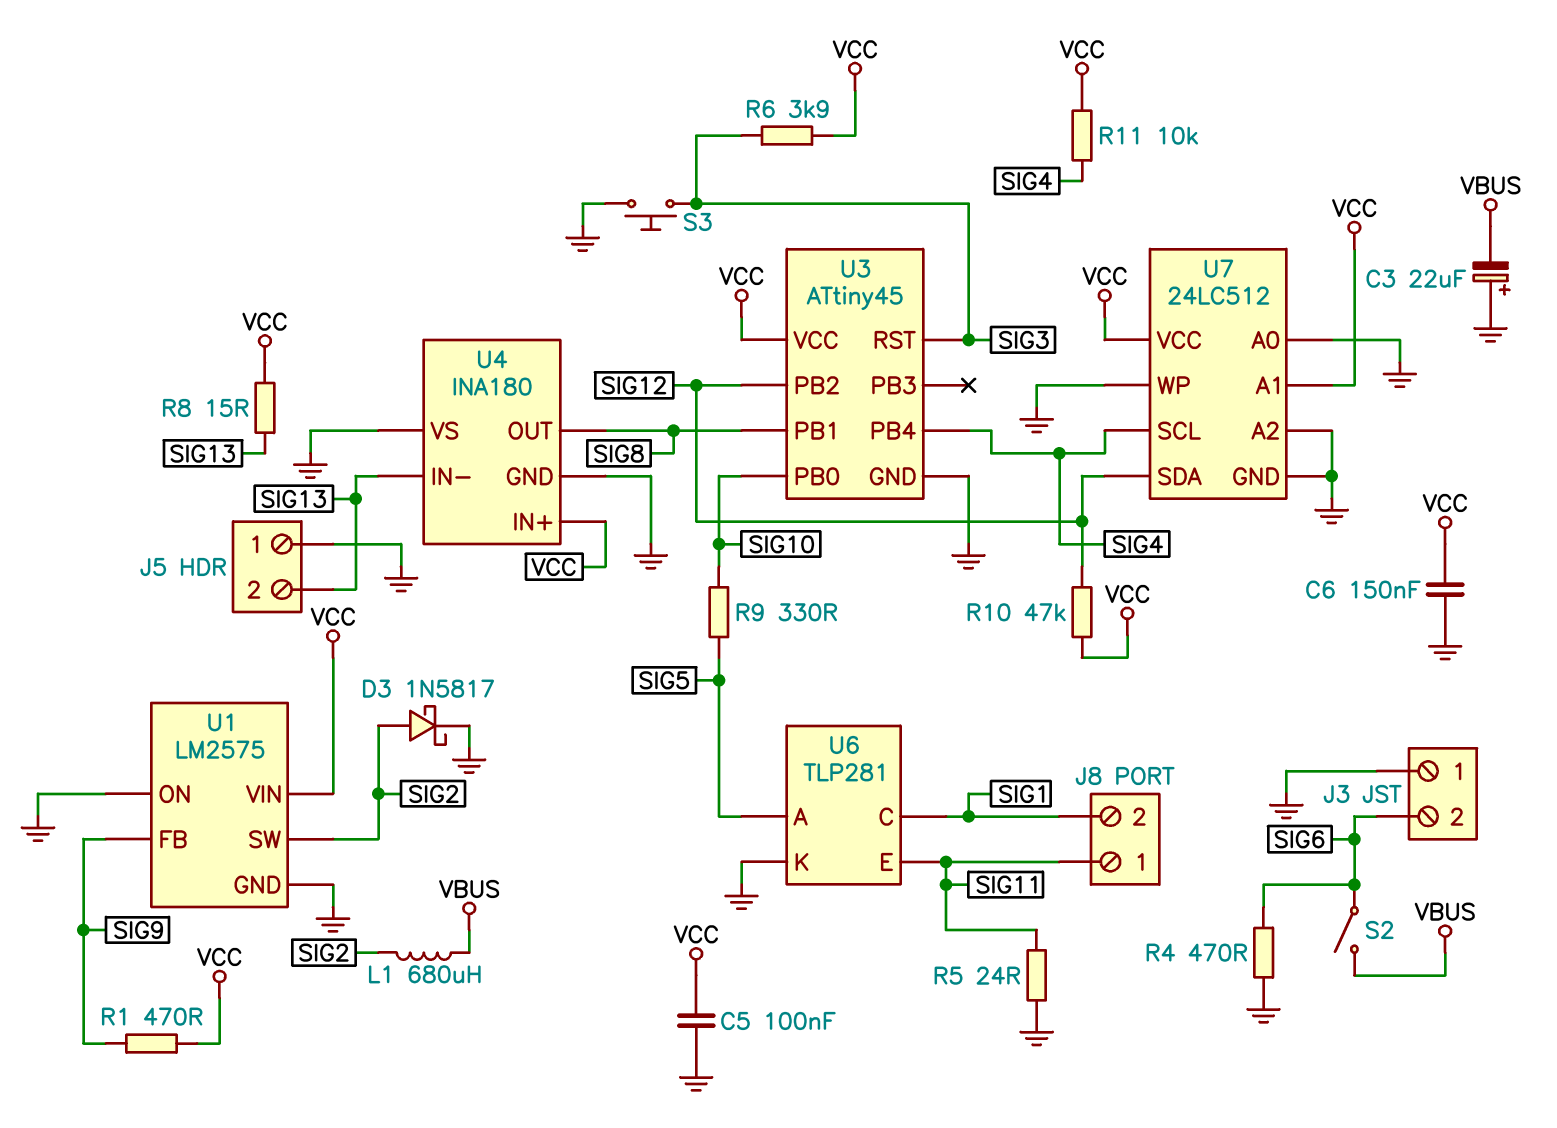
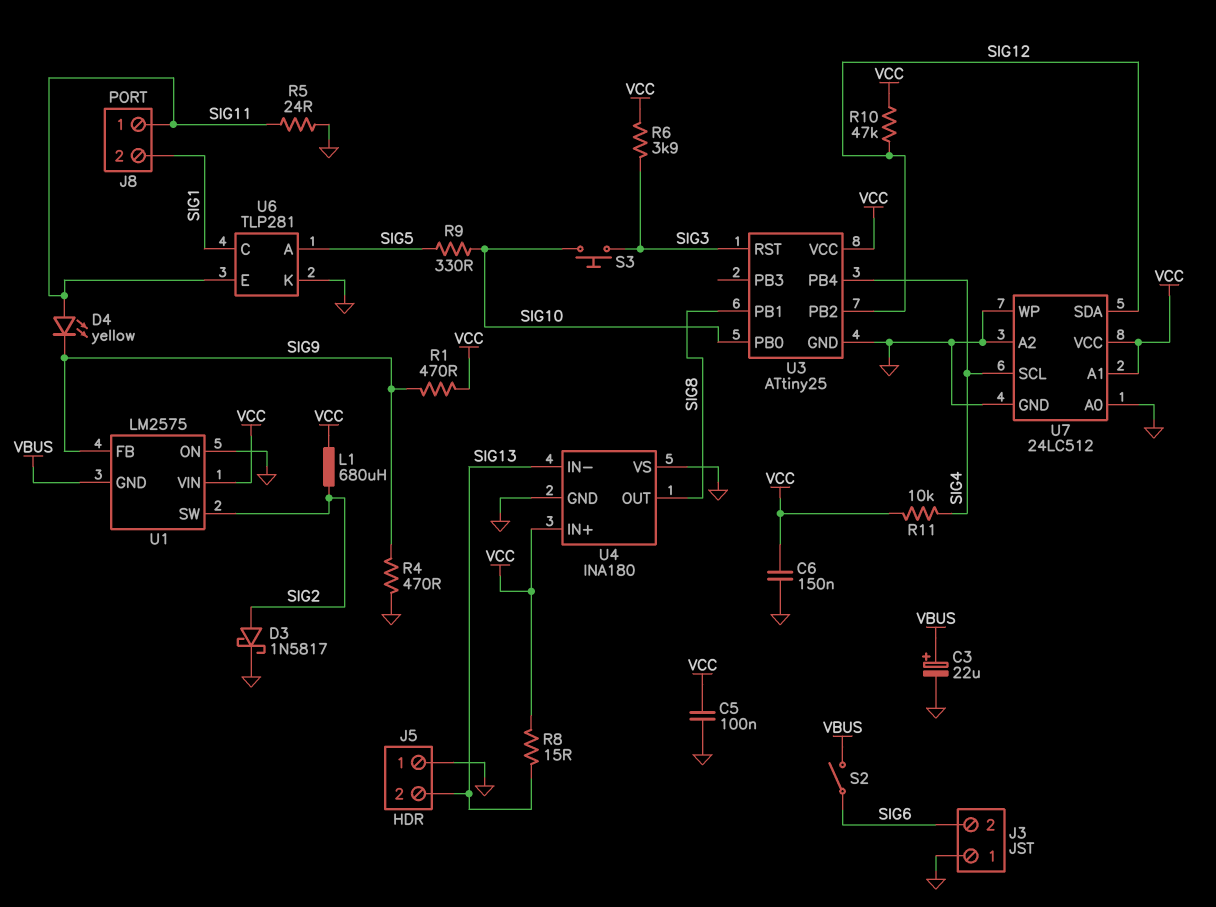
C3: 22uF (plus GND, minus VBUS) -> 22uF (plus VBUS, minus GND)
D4: none -> LED yellow (A SIG11, K SIG9)
L1: 680uH (SIG2, VBUS) -> 680uH (SIG2, VCC)
R4: 470 (GND, SIG6) -> 470 (GND, SIG9)
S3: button (GND, SIG3) -> button (SIG3, SIG10)
U1 pin GND: GND -> VBUS
U3: ATtiny45 -> ATtiny25

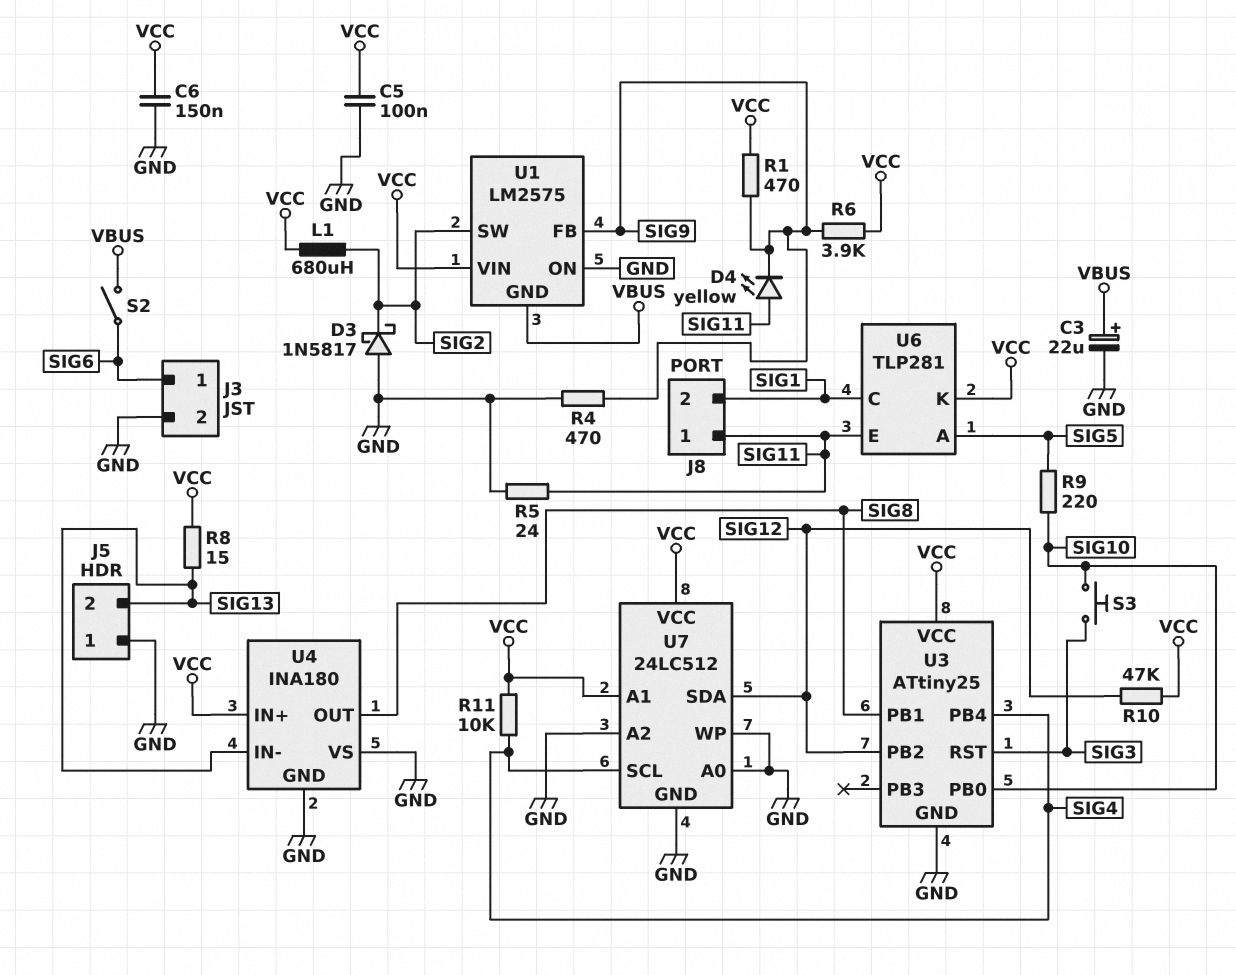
D3: schottky 1N5817 (A SIG2, K GND) -> schottky 1N5817 (A GND, K SIG2)
J3 pin 1: GND -> SIG6
J3 pin 2: SIG6 -> GND
R6: 3.9k (SIG3, VCC) -> 3.9k (SIG9, VCC)
R9: 330 (SIG5, SIG10) -> 220 (SIG5, SIG10)
U6 pin K: GND -> VCC

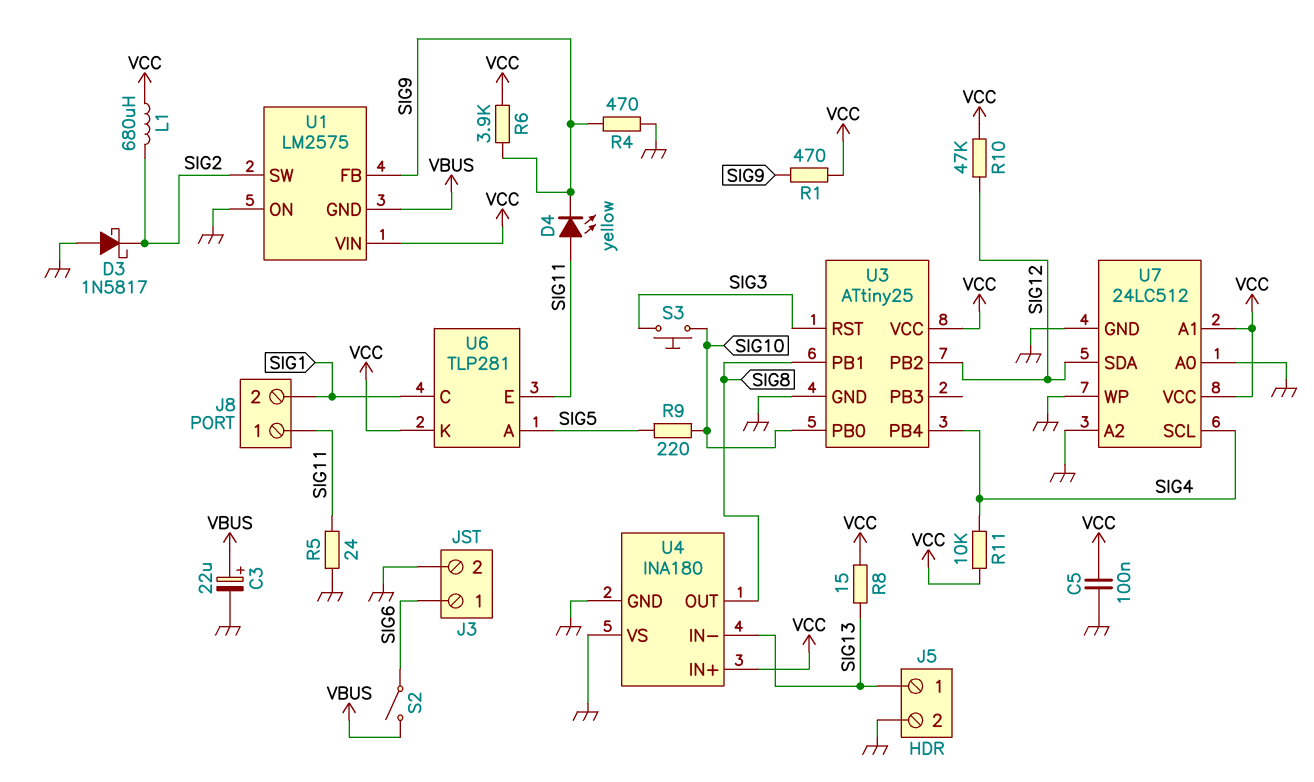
C6: 150nF (GND, VCC) -> none
J5 pin 1: GND -> SIG13
J5 pin 2: SIG13 -> GND

